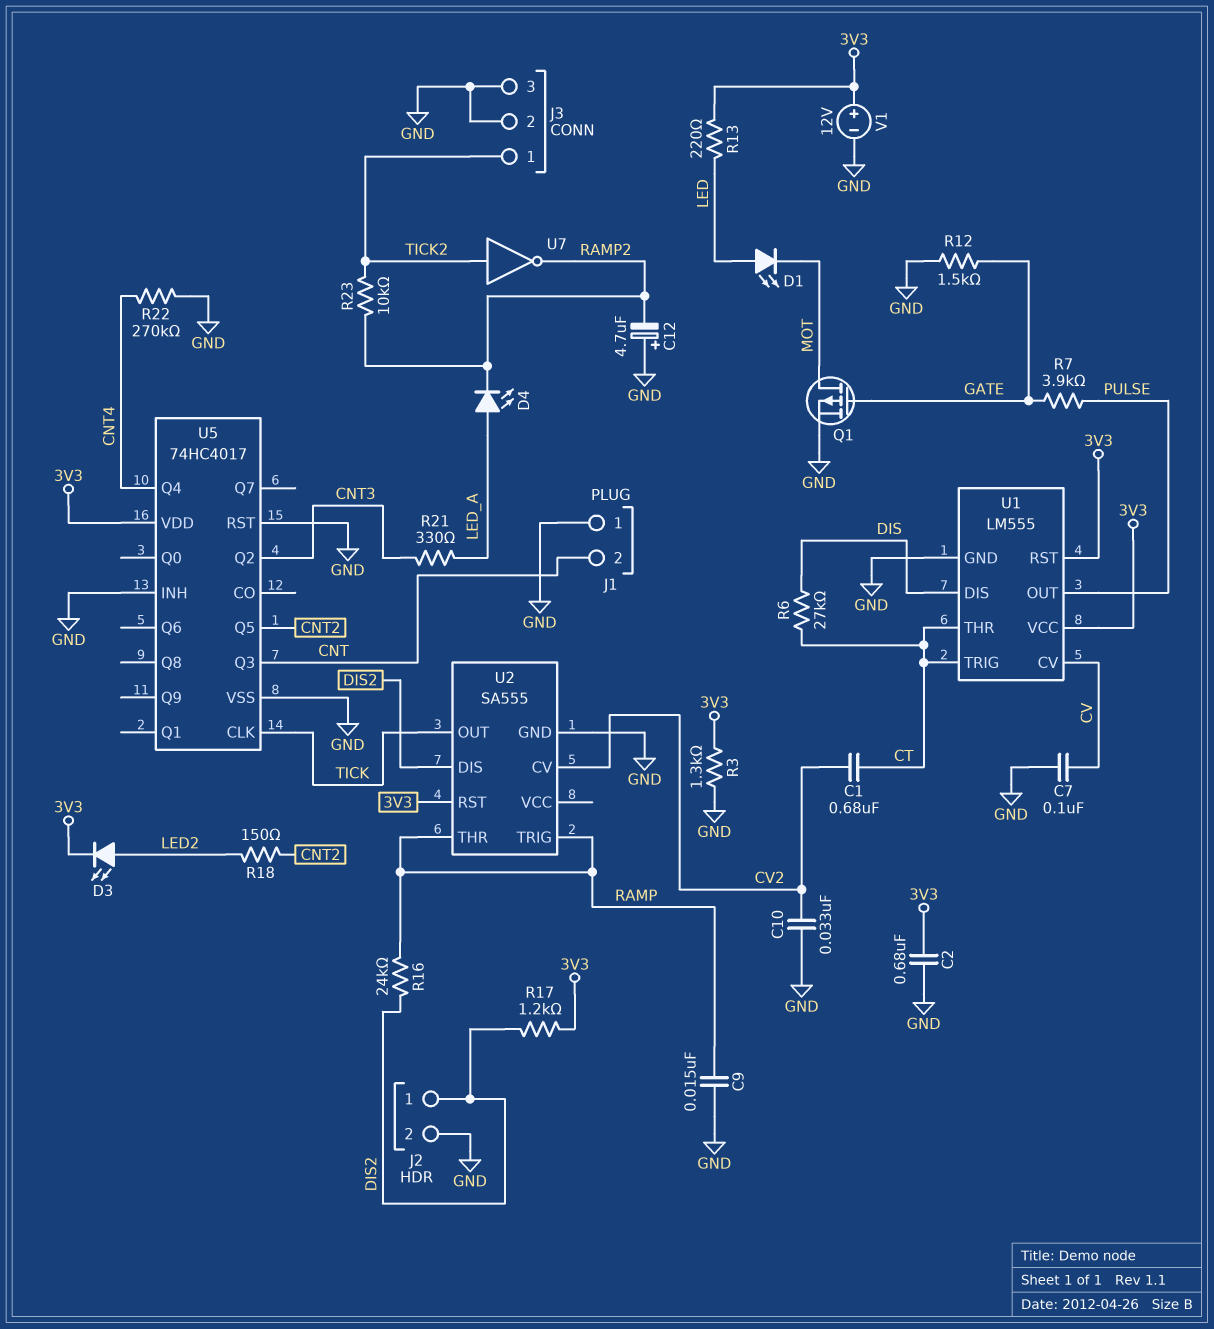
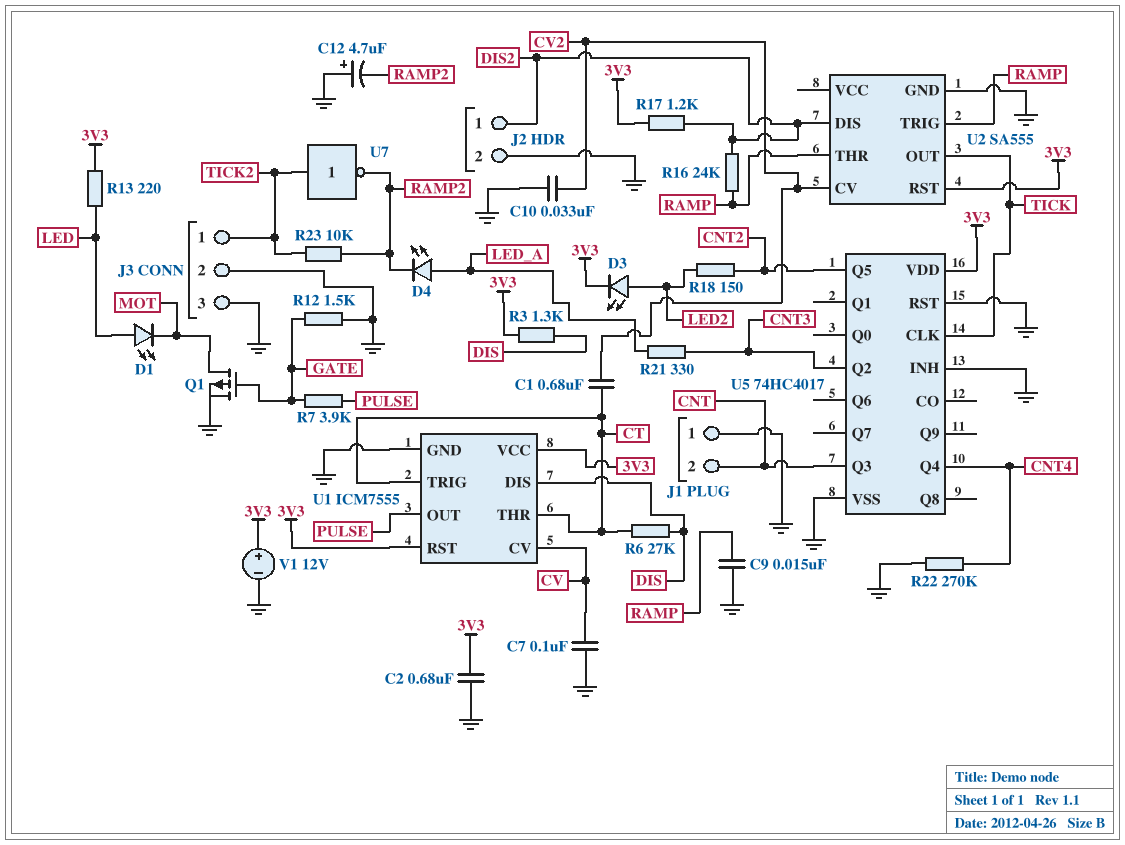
R3: 1.3k (3V3, GND) -> 1.3k (3V3, DIS)
U1: LM555 -> ICM7555

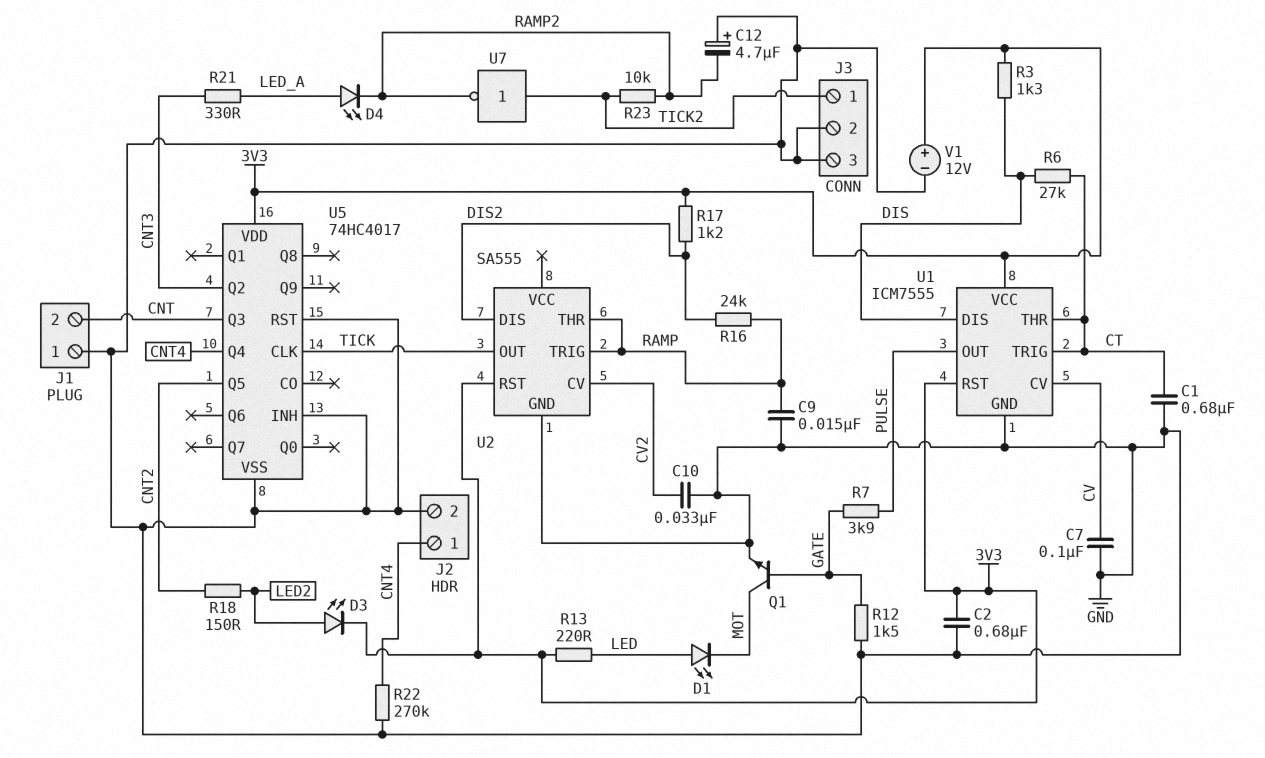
C1: 680nF (CT, CV2) -> 680nF (CT, GND)
J2 pin 1: DIS2 -> CNT4
Q1: PMOS (G GATE, D MOT, S GND) -> NPN (B GATE, C MOT, E GND)

